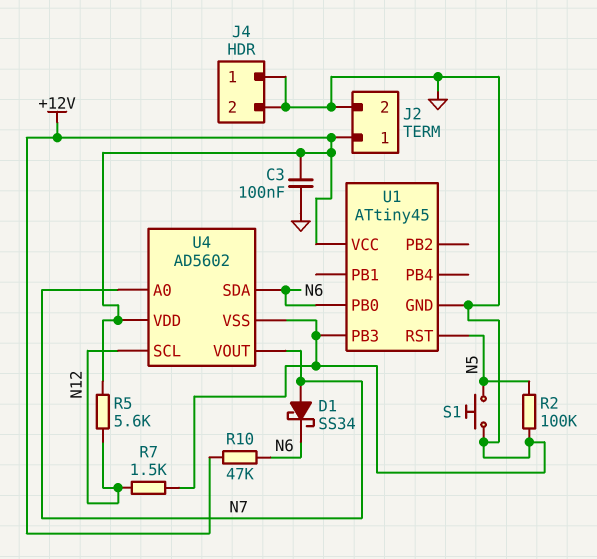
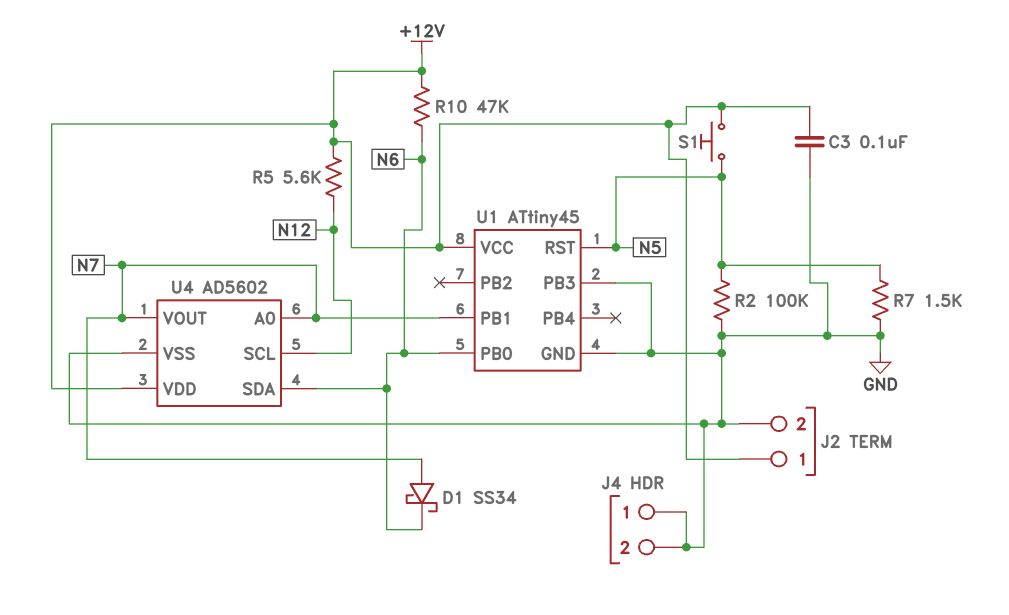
R7: 1.5k (GND, N12) -> 1.5k (GND, N5)
S1: button (GND, N5) -> button (+12V, N5)
U1 pin PB1: none -> N7

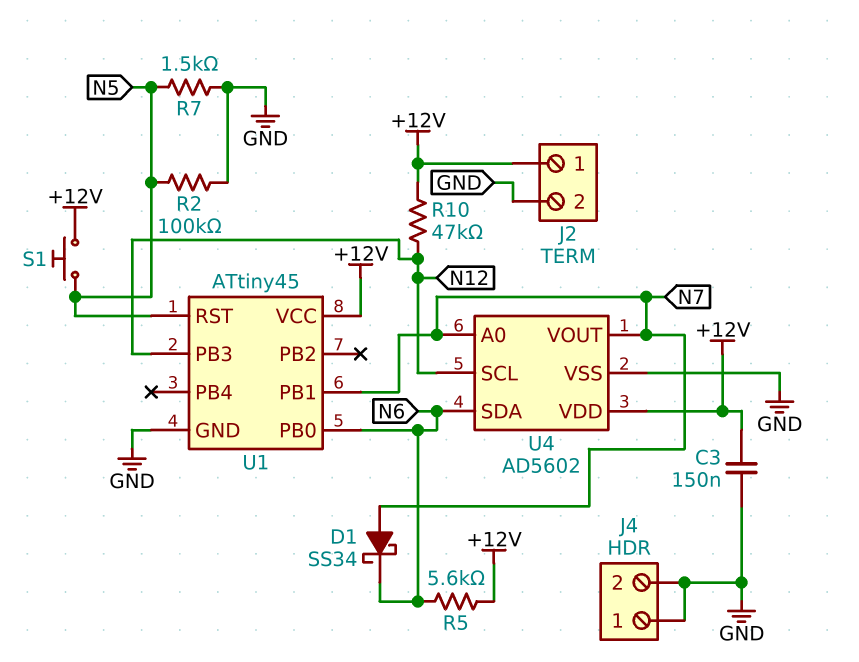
C3: 100nF (+12V, GND) -> 150nF (+12V, GND)
R5: 5.6k (+12V, N12) -> 5.6k (+12V, N6)
R10: 47k (+12V, N6) -> 47k (+12V, N12)
U1 pin PB3: GND -> N12

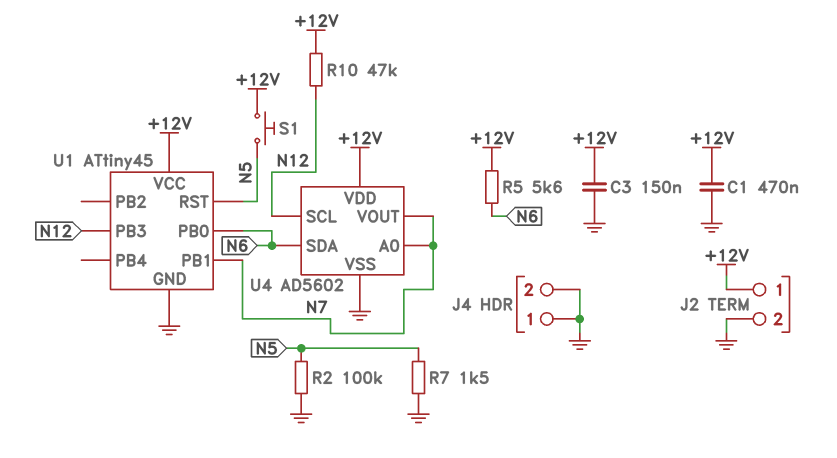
C1: none -> 470nF (+12V, GND)
D1: schottky SS34 (A N7, K N6) -> none

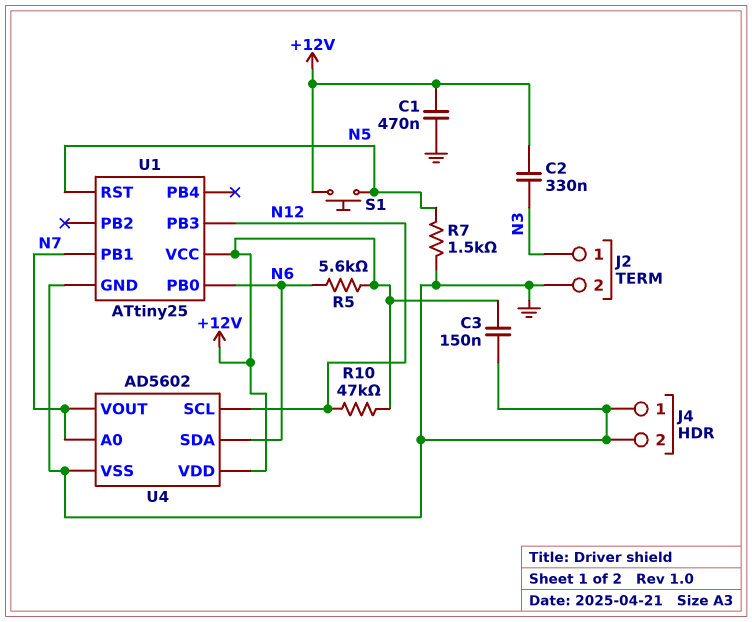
C2: none -> 330nF (+12V, N3)
J2 pin 1: +12V -> N3
R2: 100k (GND, N5) -> none
U1: ATtiny45 -> ATtiny25

